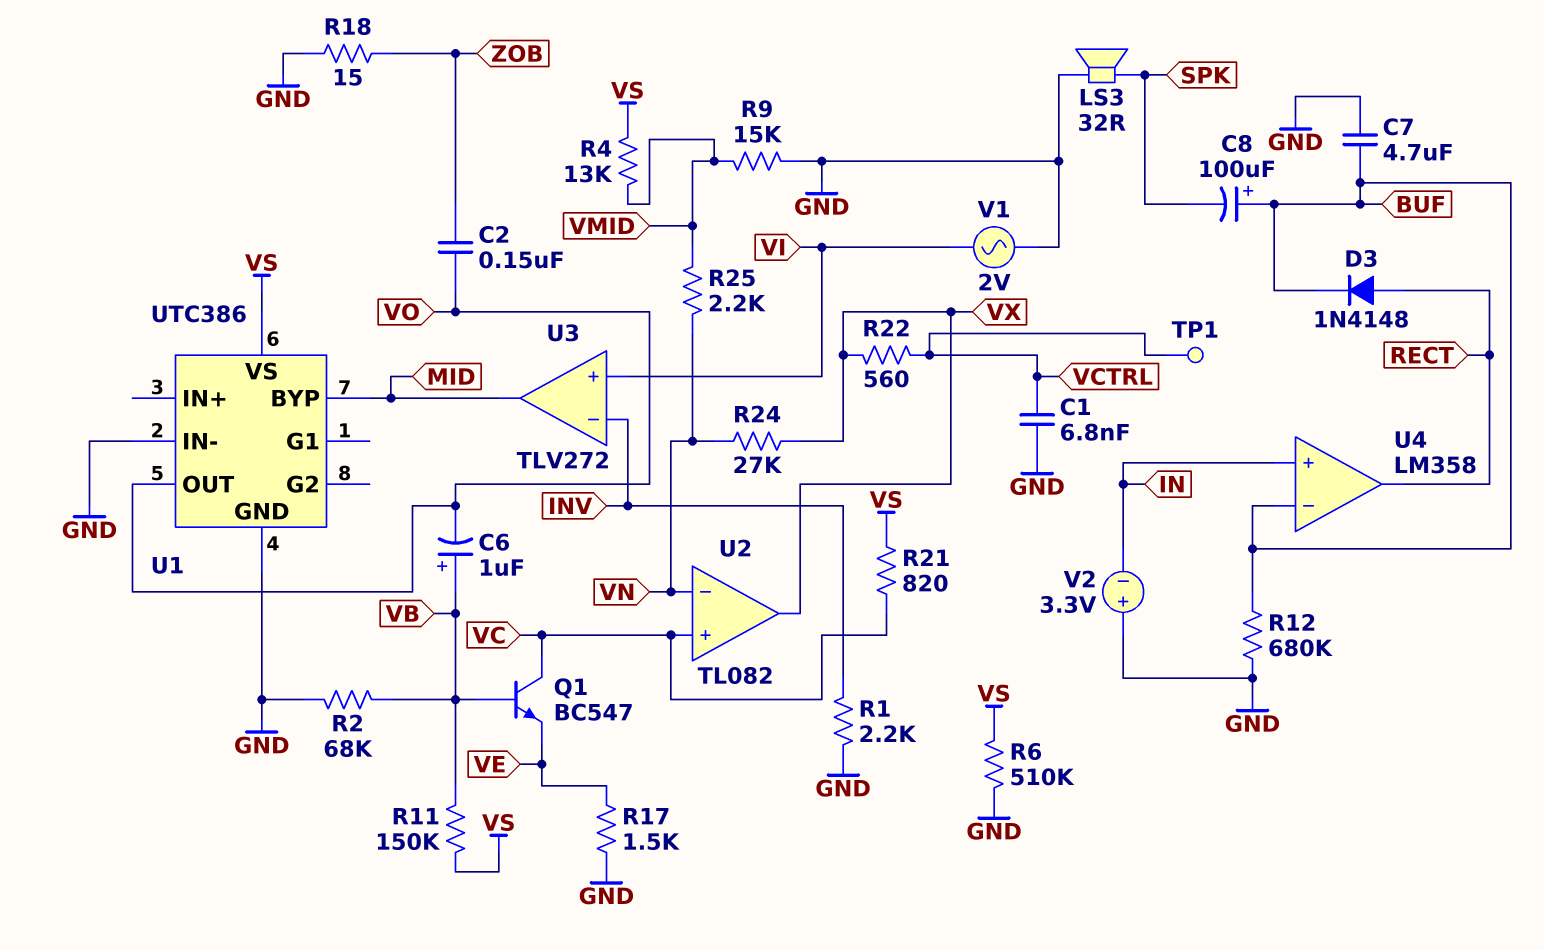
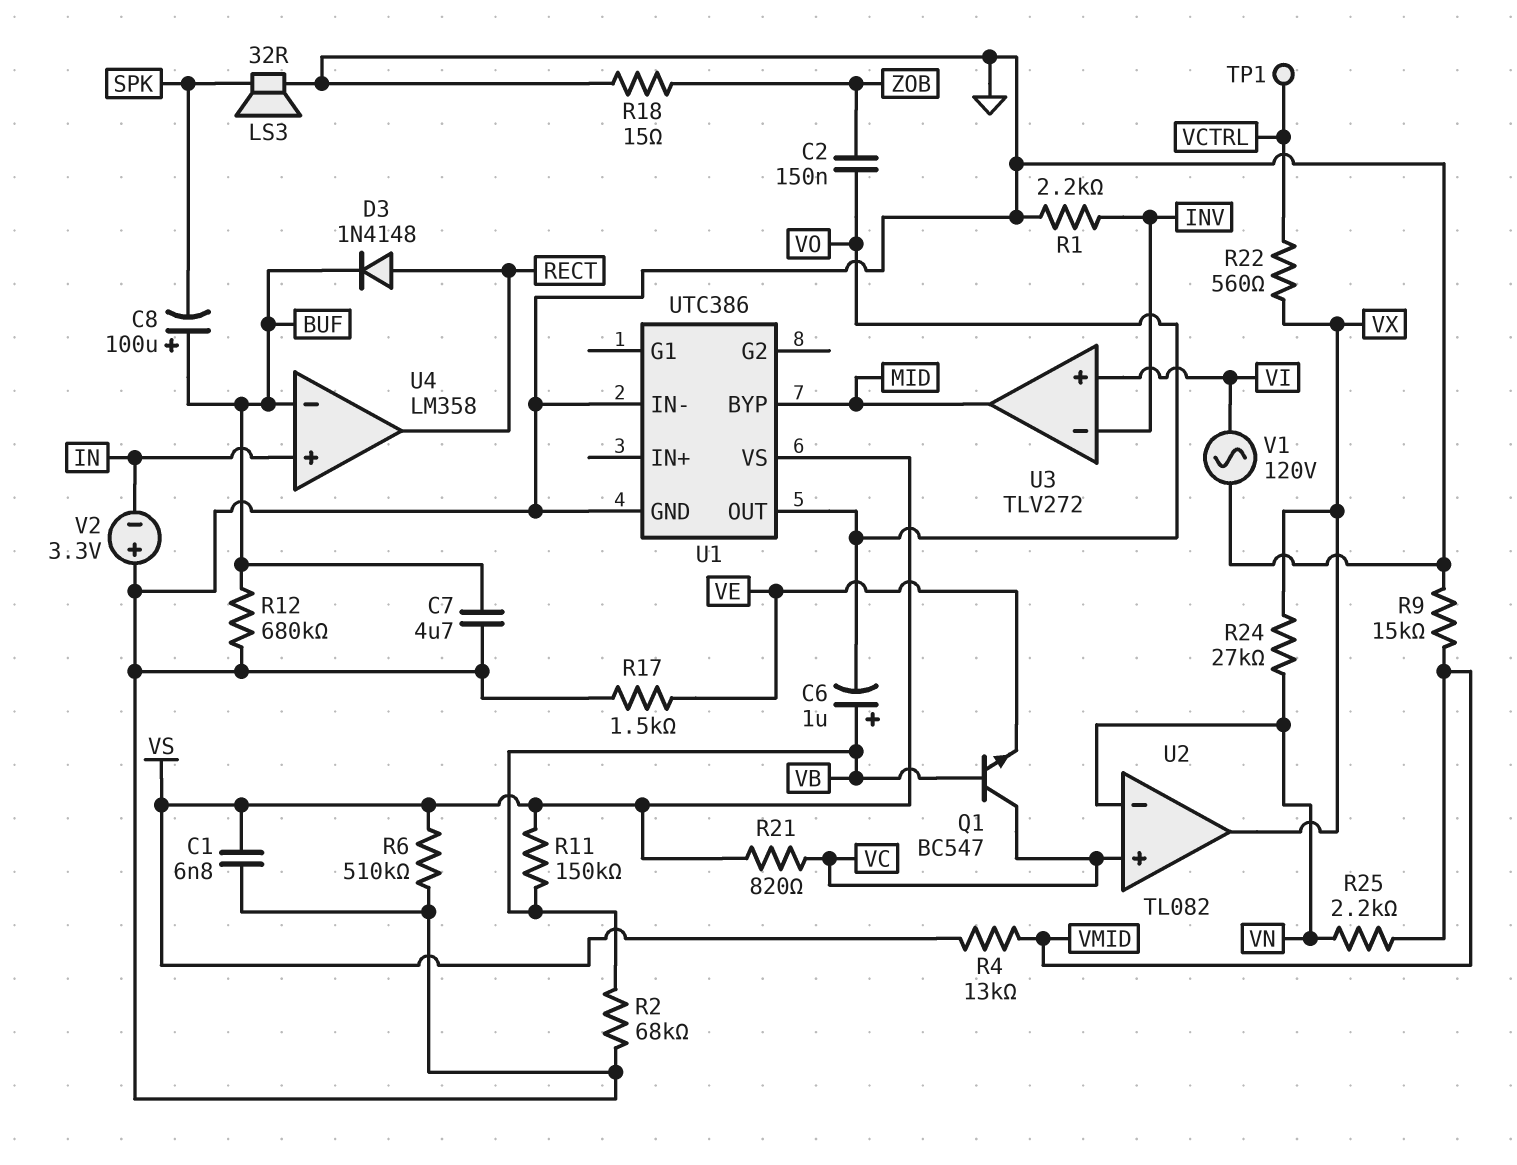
C1: 6.8nF (GND, VCTRL) -> 6.8nF (GND, VS)
V1: AC 2V (GND, VI) -> AC 120V (GND, VI)

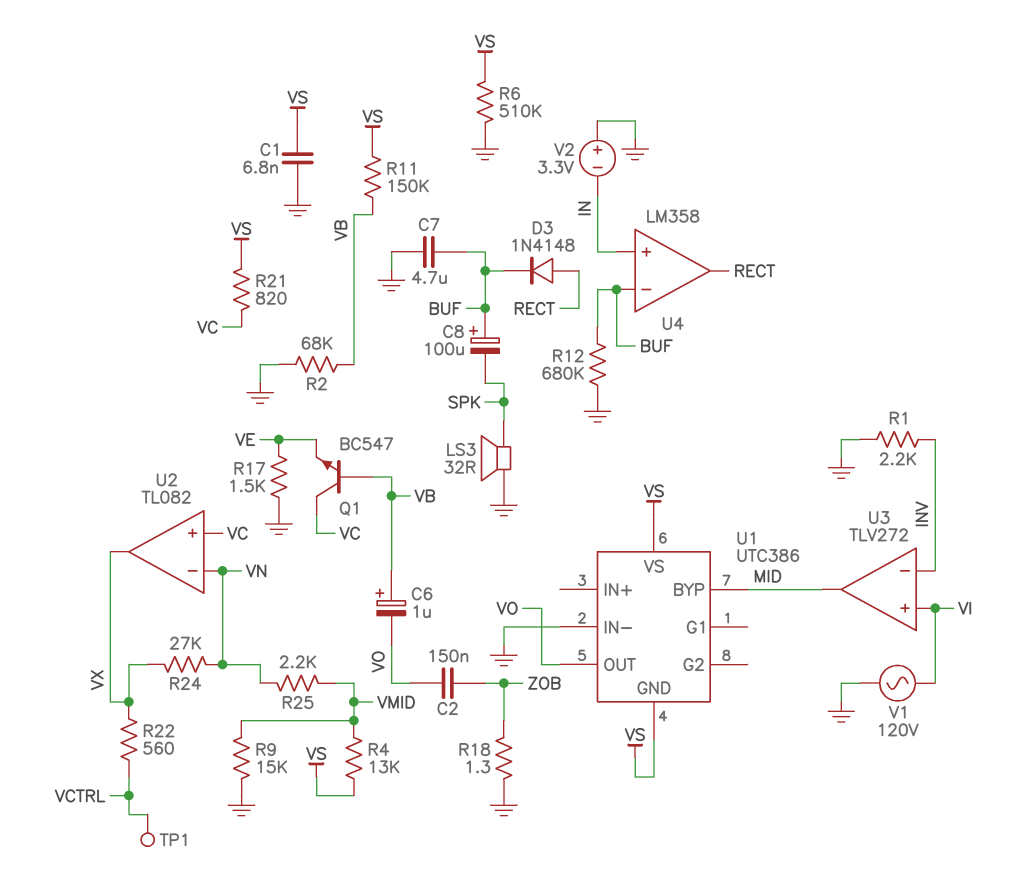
R18: 15 (GND, ZOB) -> 1.3 (GND, ZOB)
U1 pin GND: GND -> VS

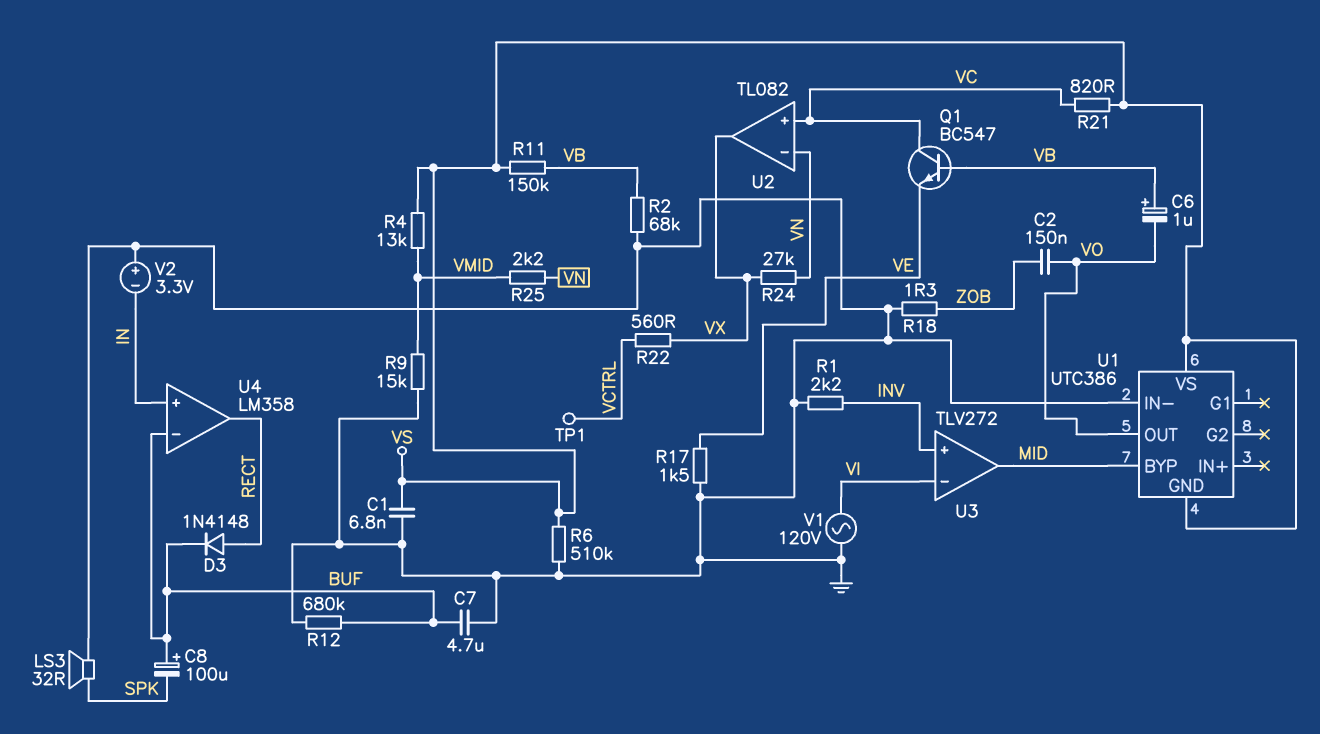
U3 pin in+: VI -> INV
U3 pin in-: INV -> VI

